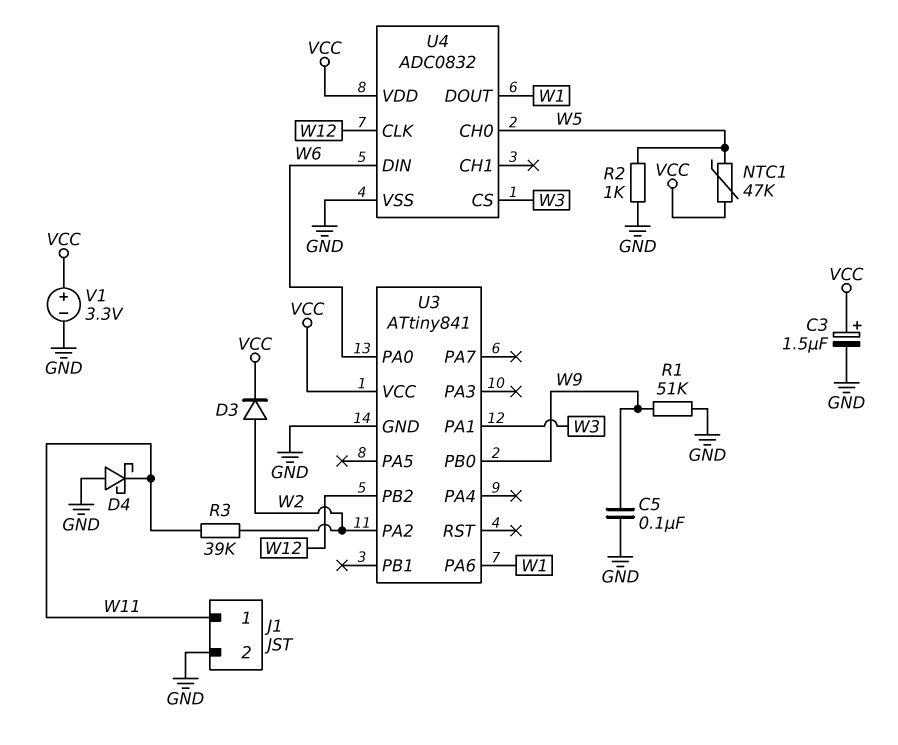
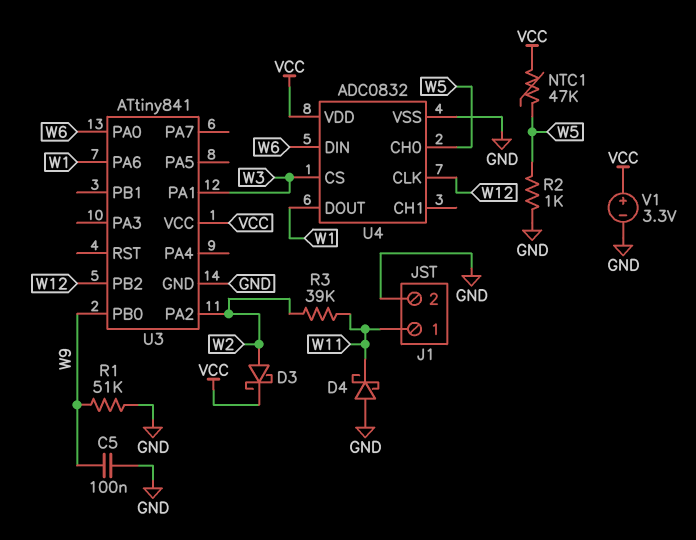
C3: 1.5uF (plus VCC, minus GND) -> none
D3: diode (A W2, K VCC) -> schottky (A W2, K VCC)

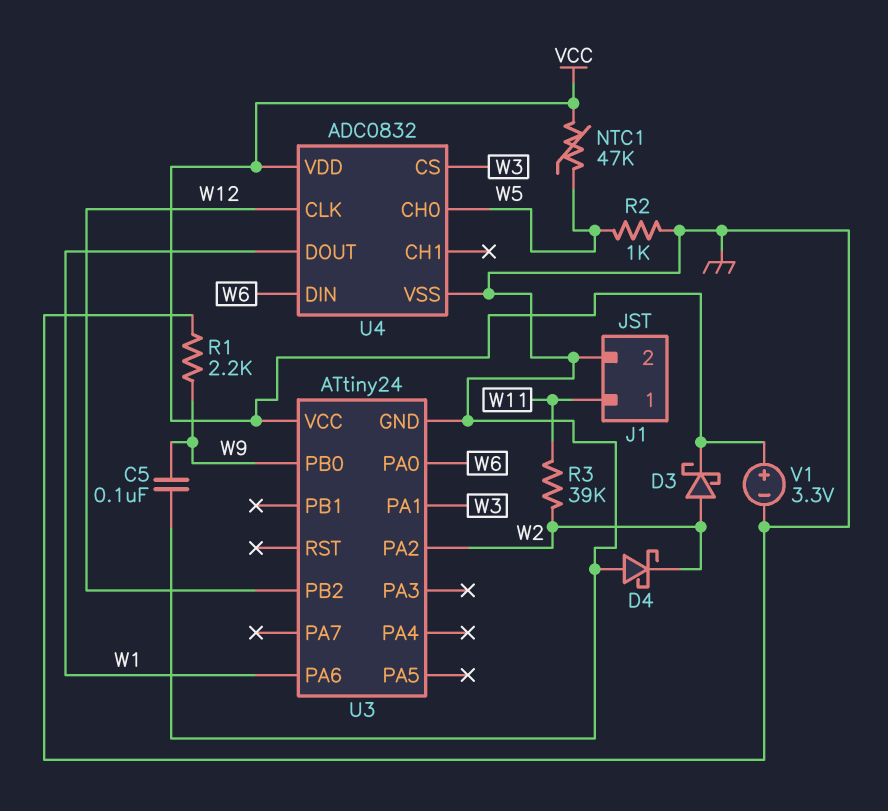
D4: schottky (A GND, K W11) -> schottky (A GND, K W2)
R1: 51k (GND, W9) -> 2.2k (GND, W9)
U3: ATtiny841 -> ATtiny24

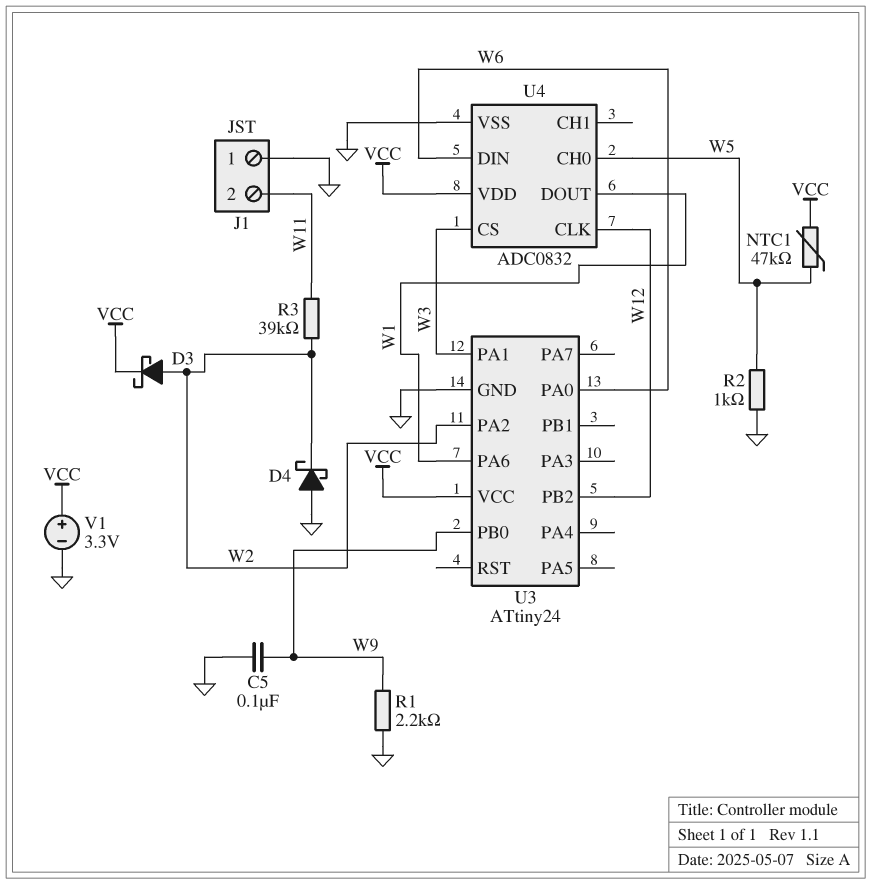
J1 pin 1: W11 -> GND
J1 pin 2: GND -> W11

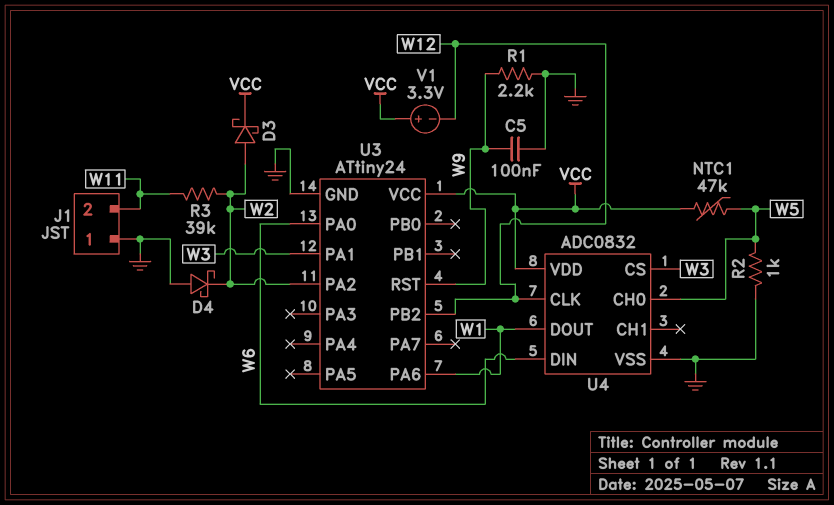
U3 pin PB0: W9 -> none
U3 pin RST: none -> W9
V1: 3.3V (plus VCC, minus GND) -> 3.3V (plus VCC, minus W12)

